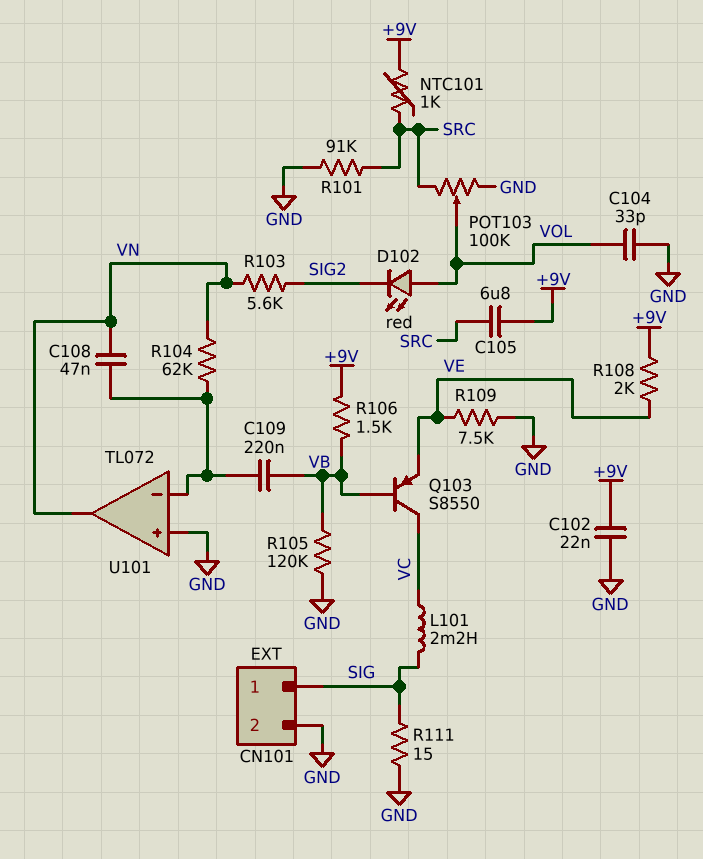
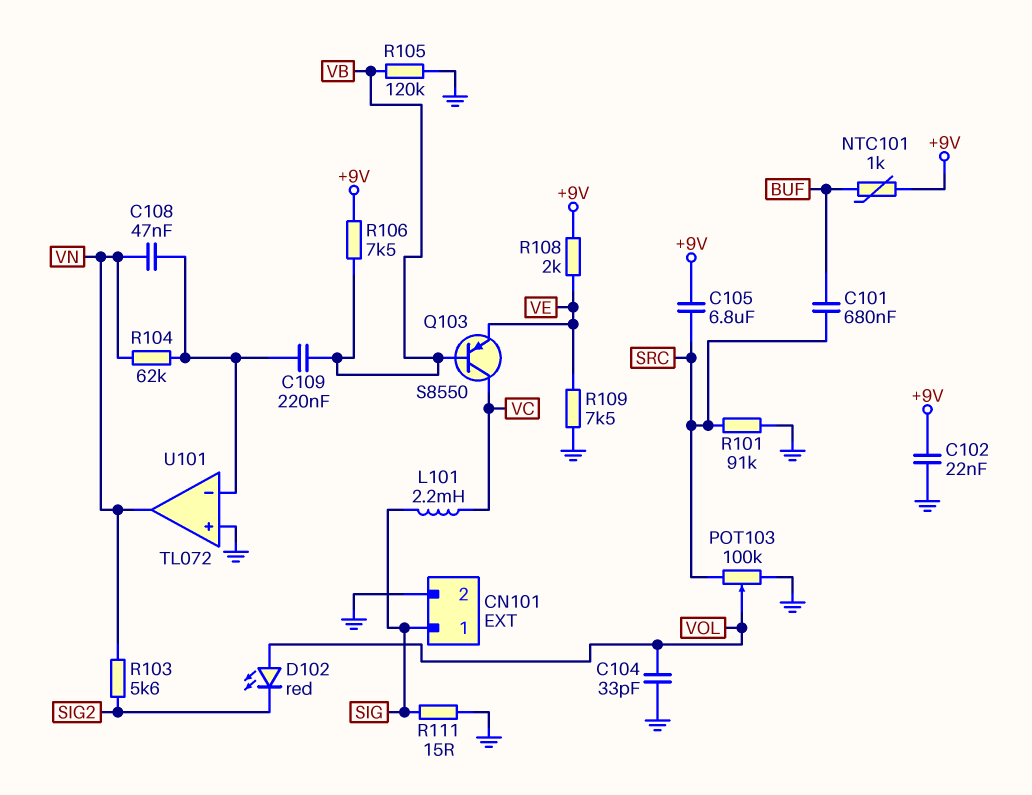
C101: none -> 680nF (BUF, SRC)
NTC101: 1k (+9V, SRC) -> 1k (+9V, BUF)
R106: 1.5k (+9V, VB) -> 7.5k (+9V, VB)

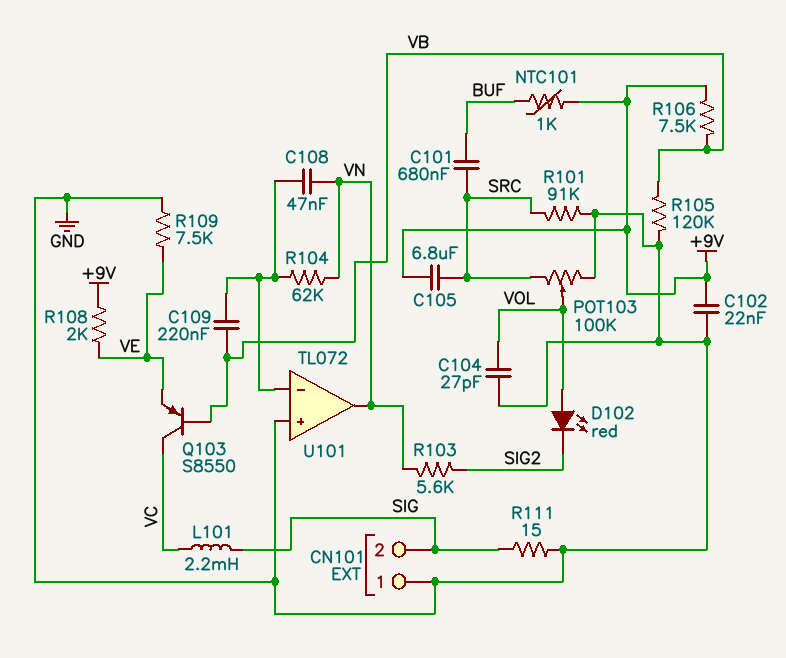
C104: 33pF (GND, VOL) -> 27pF (GND, VOL)
CN101 pin 1: SIG -> GND
CN101 pin 2: GND -> SIG

